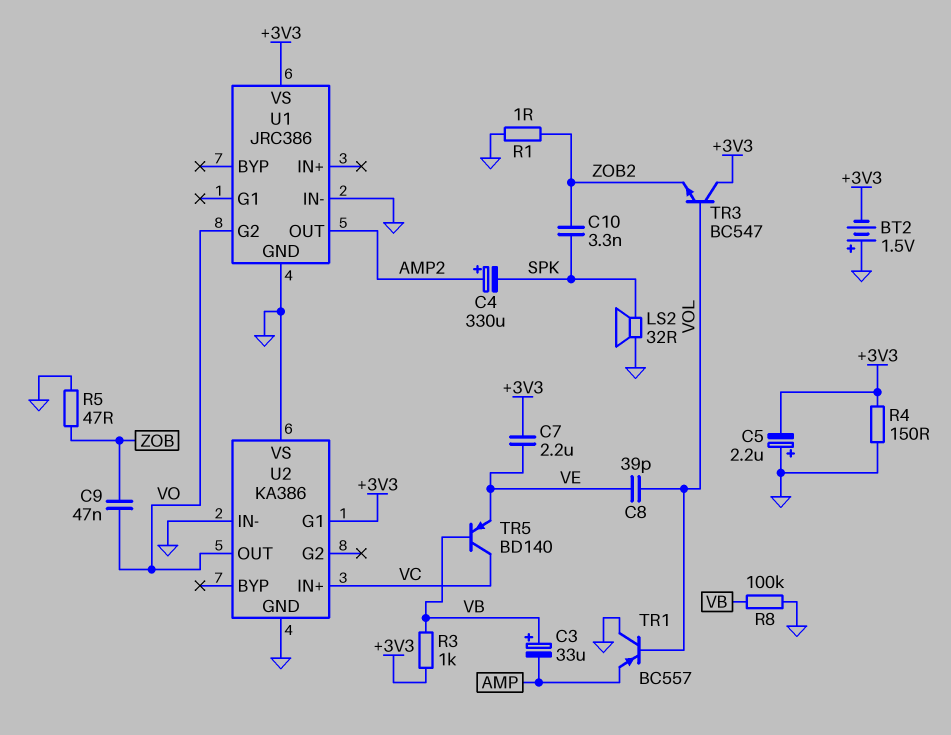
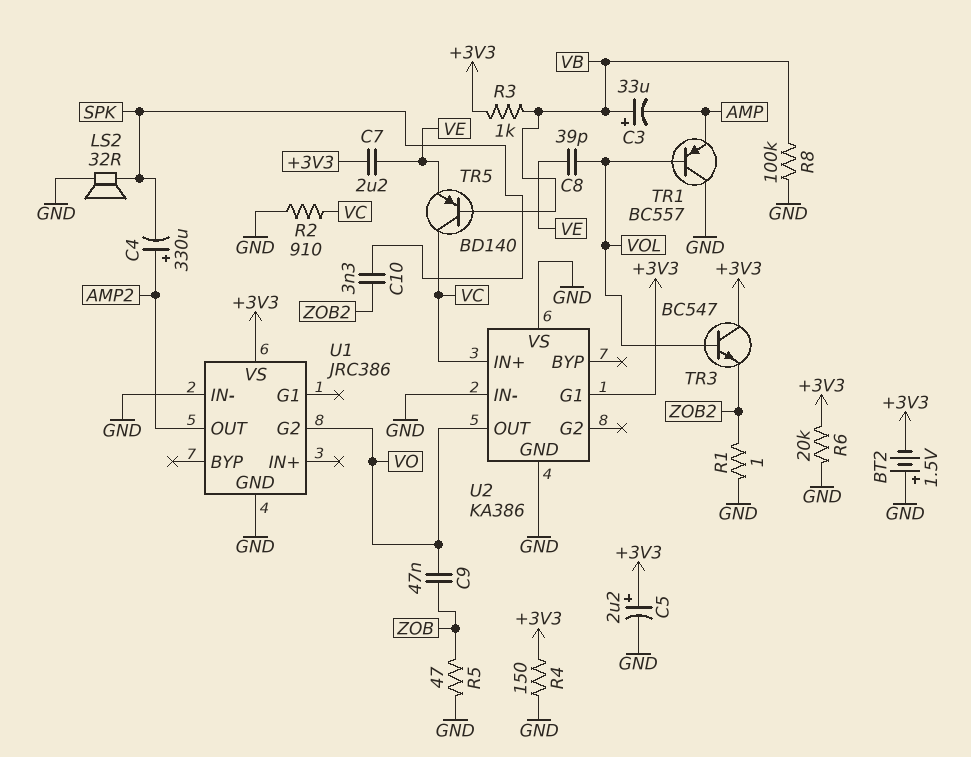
C5: 2.2uF (plus GND, minus +3V3) -> 2.2uF (plus +3V3, minus GND)
R2: none -> 910 (GND, VC)
R6: none -> 20k (+3V3, GND)

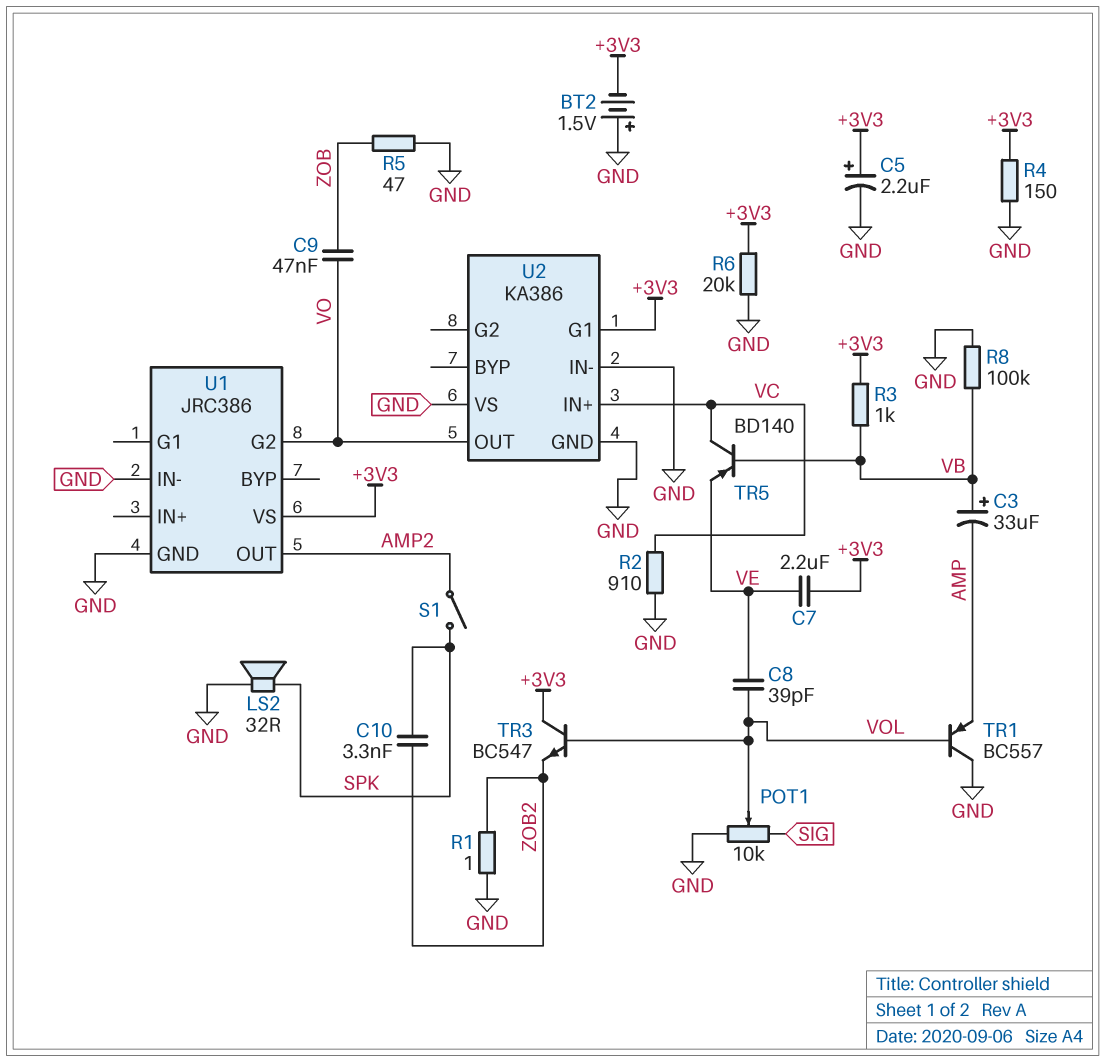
C4: 330uF (plus AMP2, minus SPK) -> none
POT1: none -> 10k (GND, SIG, wiper VOL)
S1: none -> switch (AMP2, SPK)

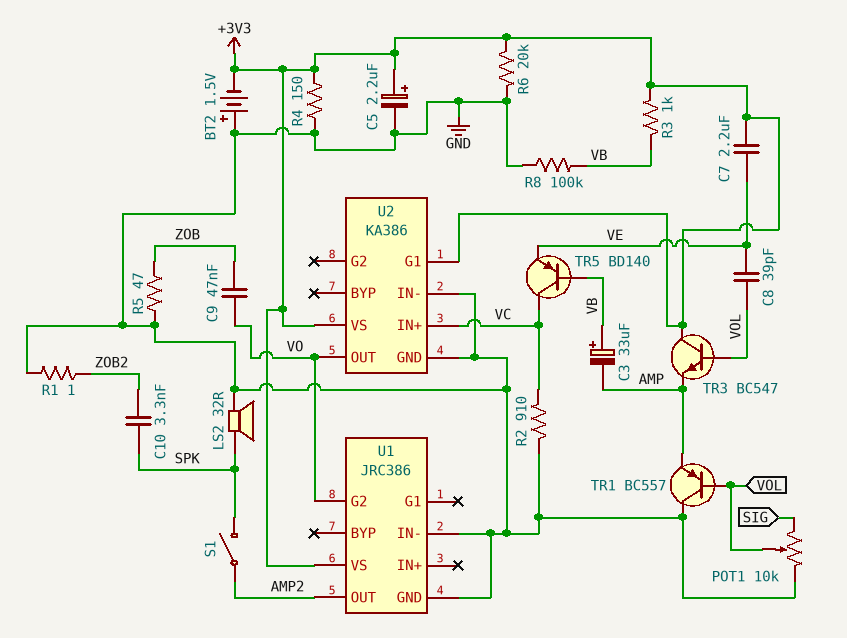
TR3: NPN BC547 (B VOL, C +3V3, E ZOB2) -> NPN BC547 (B VOL, C +3V3, E AMP)
U2 pin VS: GND -> +3V3

